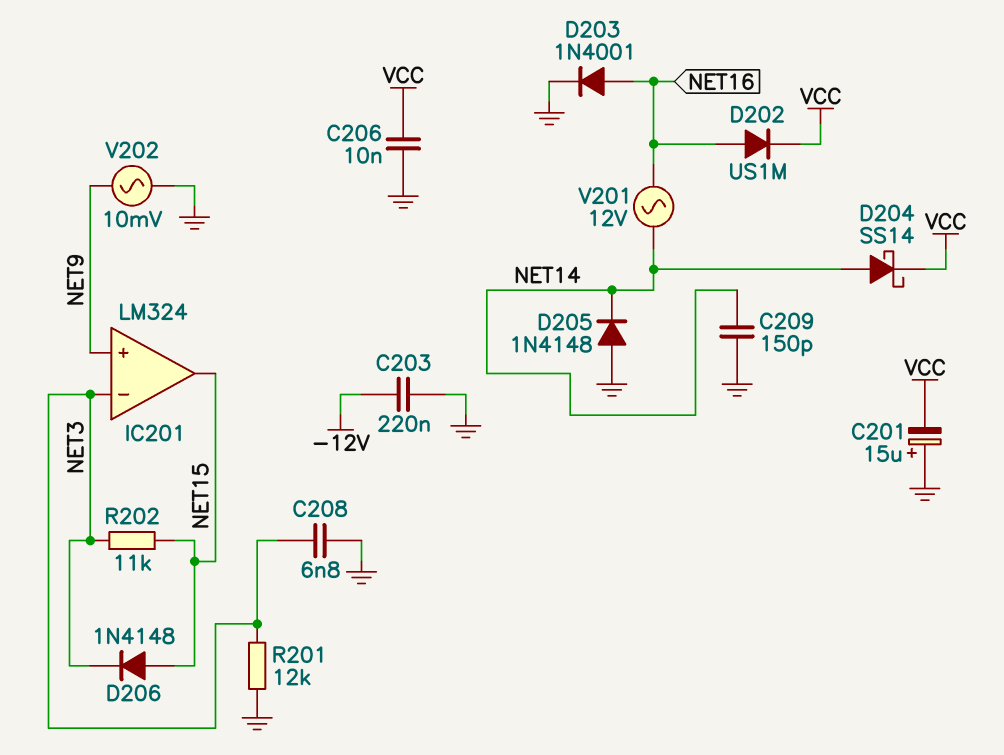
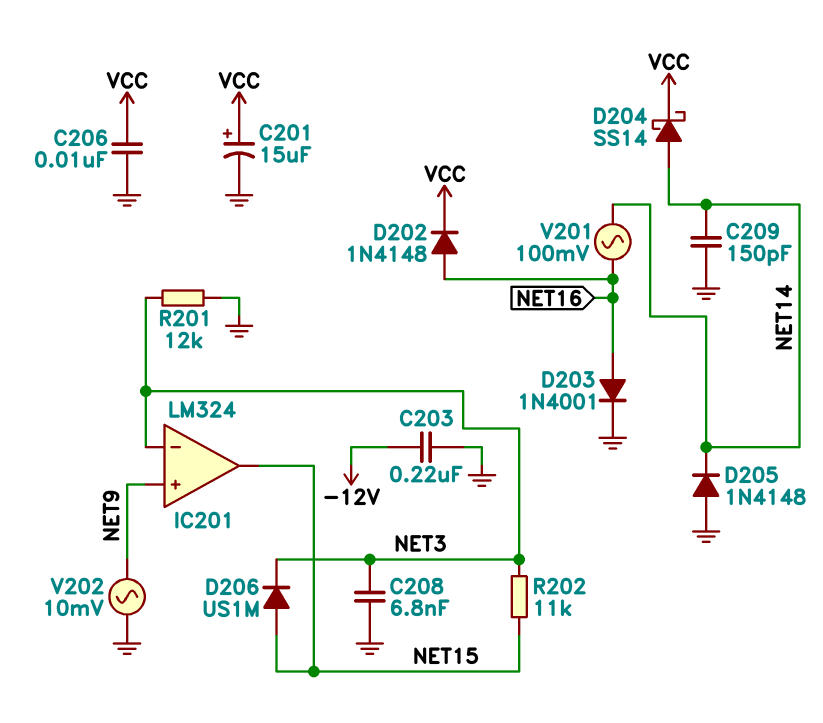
C201: 15uF (plus GND, minus VCC) -> 15uF (plus VCC, minus GND)
D202: diode US1M (A NET16, K VCC) -> diode 1N4148 (A NET16, K VCC)
D206: diode 1N4148 (A NET15, K NET3) -> diode US1M (A NET15, K NET3)
V201: AC 12V (NET14, NET16) -> AC 100mV (NET14, NET16)

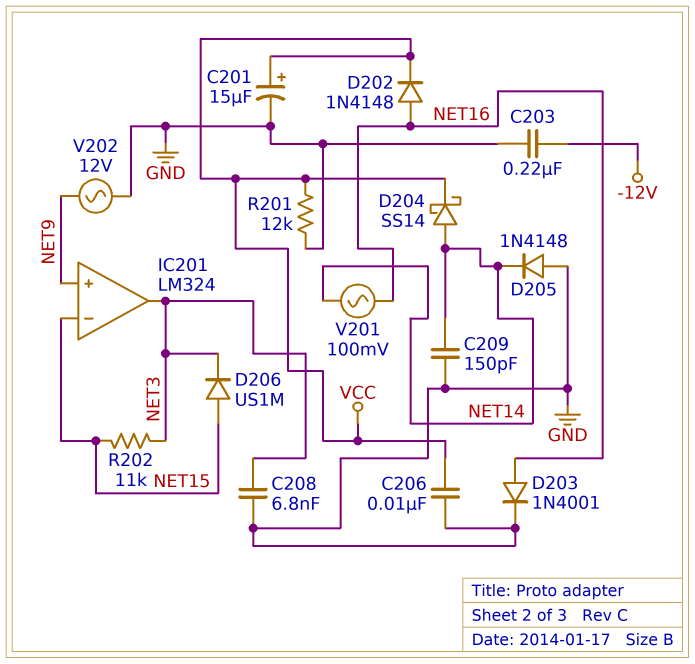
IC201 pin in-: NET3 -> NET15
IC201 pin out: NET15 -> NET3
R201: 12k (GND, NET3) -> 12k (GND, VCC)
V202: AC 10mV (GND, NET9) -> AC 12V (GND, NET9)

